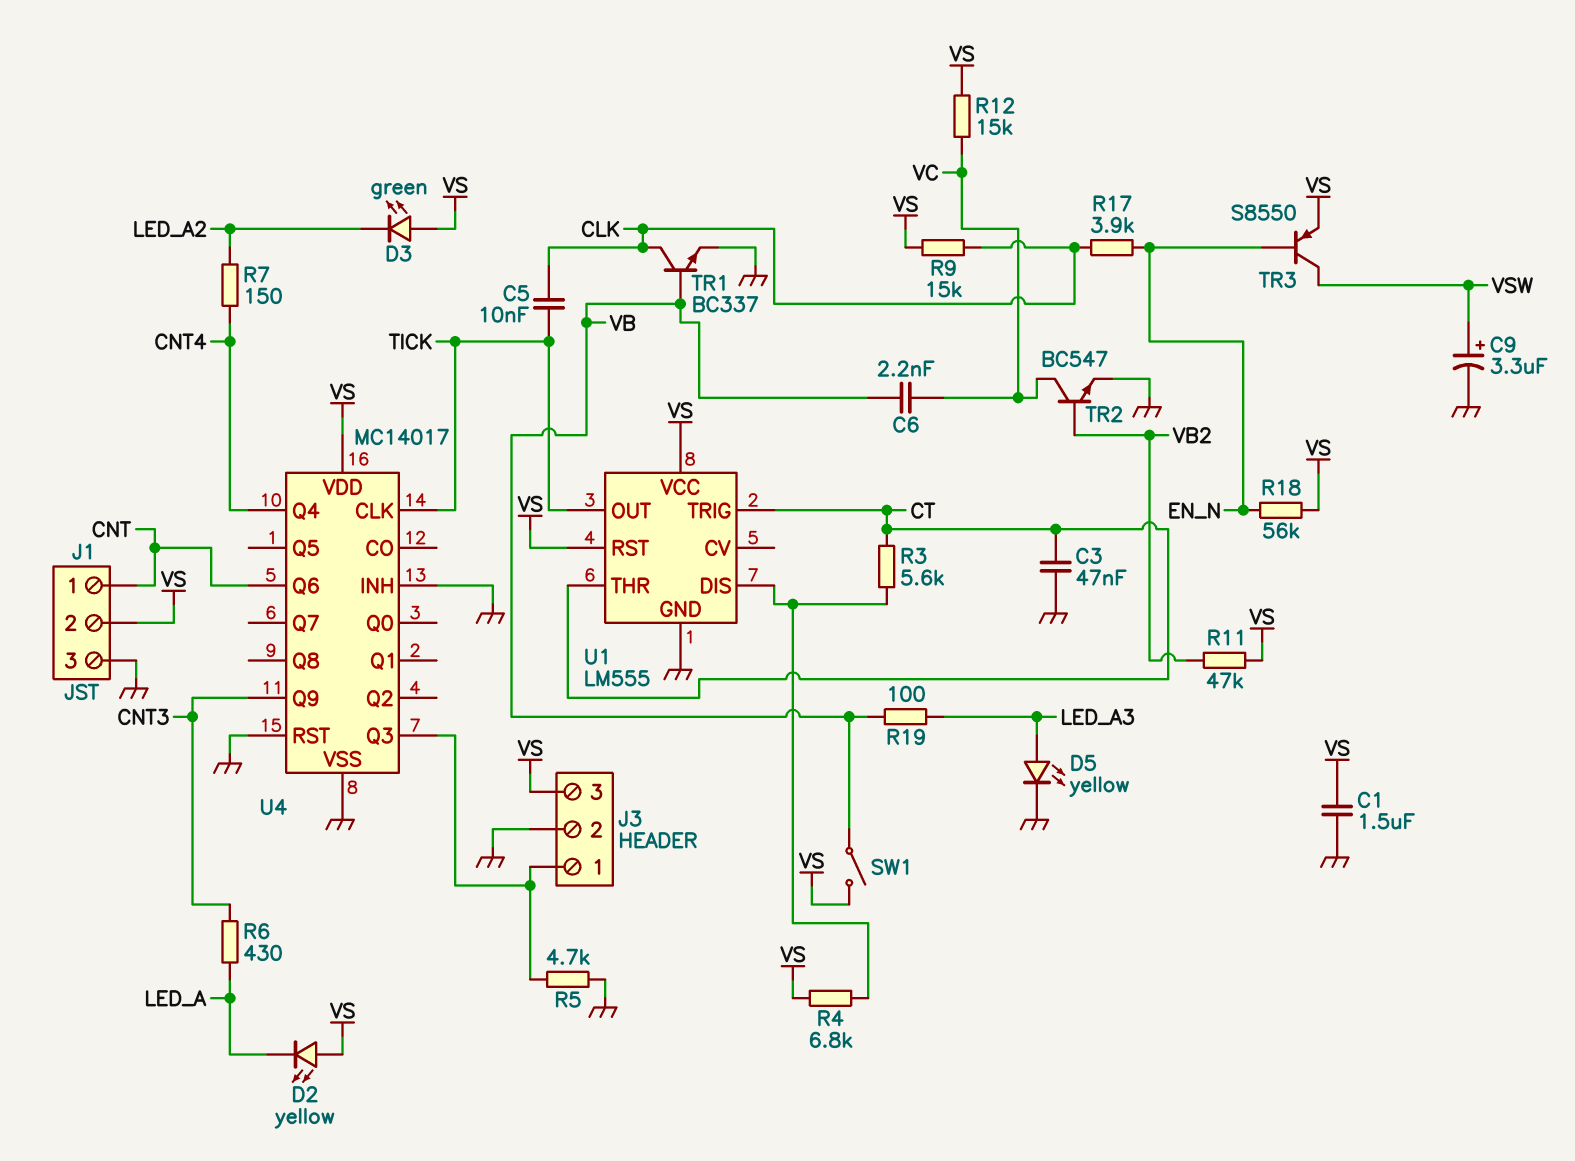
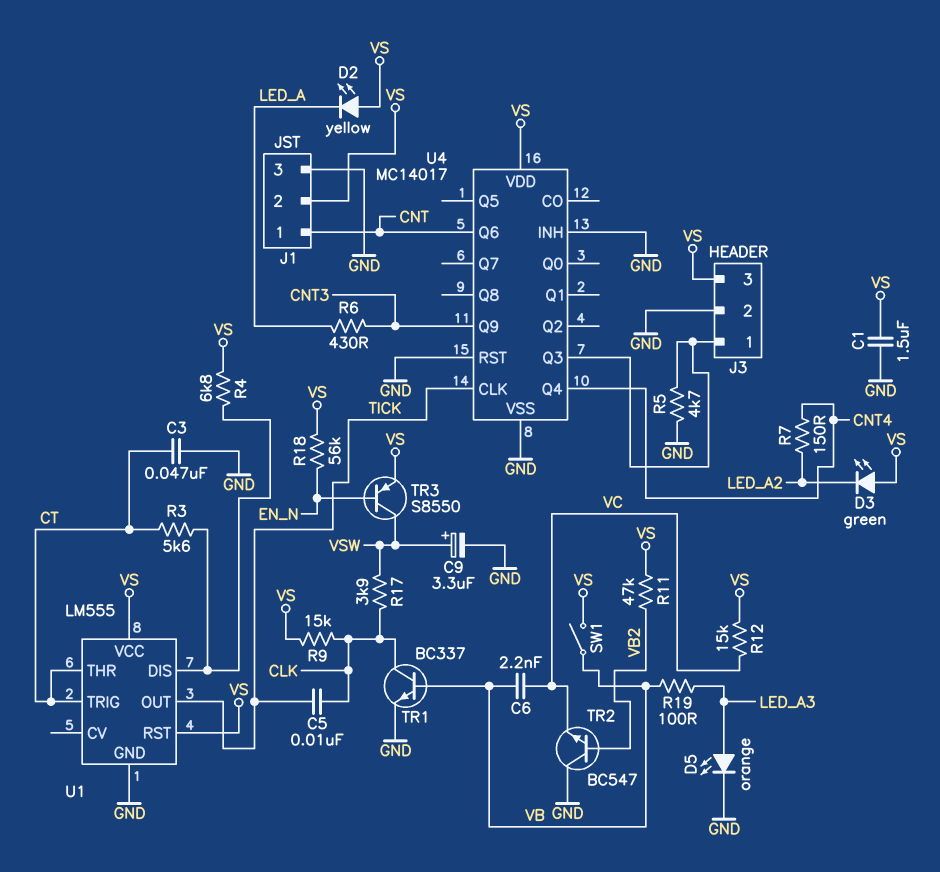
D5: LED yellow (A LED_A3, K GND) -> LED orange (A LED_A3, K GND)
R17: 3.9k (CLK, EN_N) -> 3.9k (CLK, VSW)
TR2: NPN BC547 (B VB2, C VC, E GND) -> NPN BC547 (B VB2, C GND, E VC)

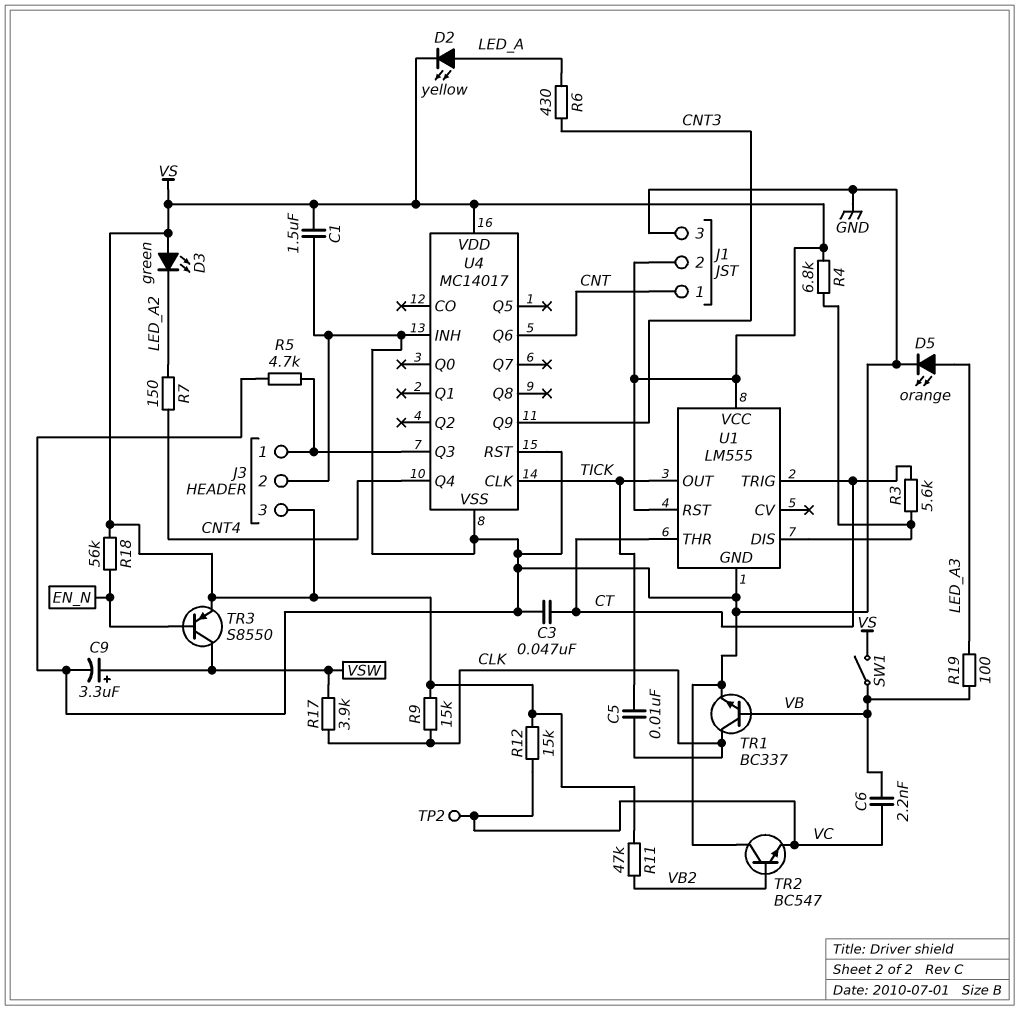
D2: LED yellow (A VS, K LED_A) -> LED yellow (A LED_A, K VS)
TP2: none -> test point (VC)

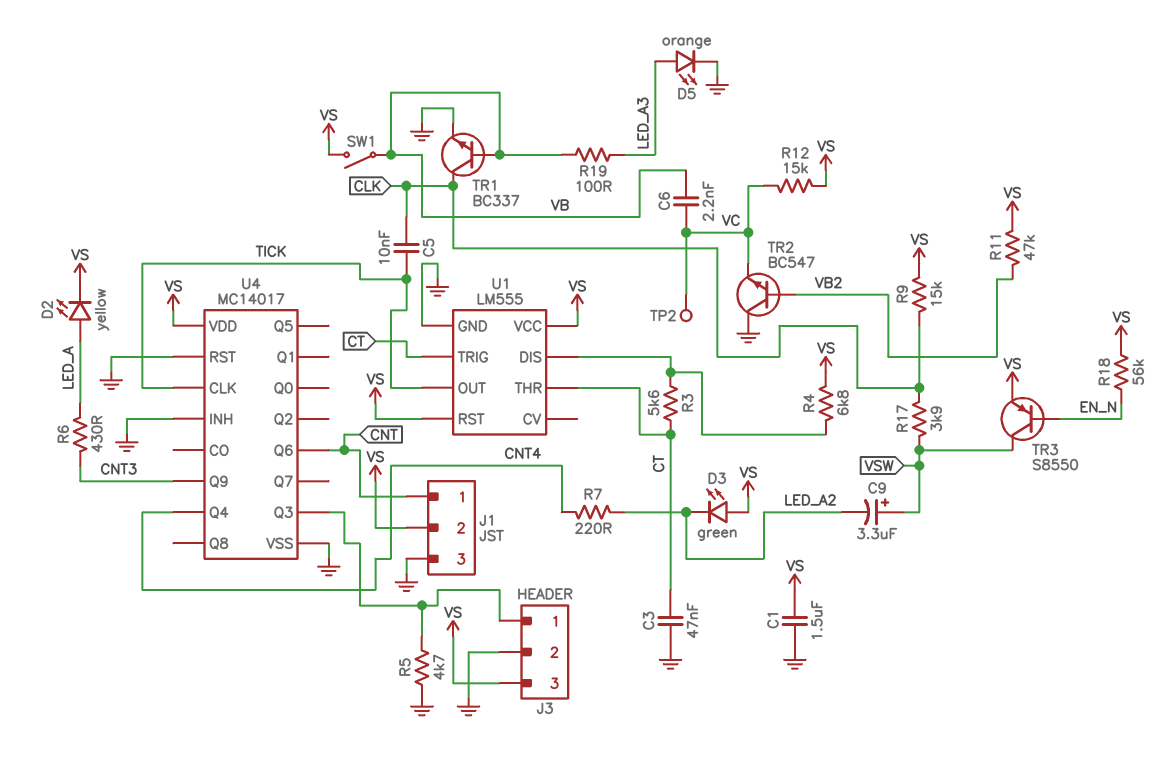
C9: 3.3uF (plus VSW, minus GND) -> 3.3uF (plus VSW, minus LED_A2)
R7: 150 (CNT4, LED_A2) -> 220 (CNT4, LED_A2)

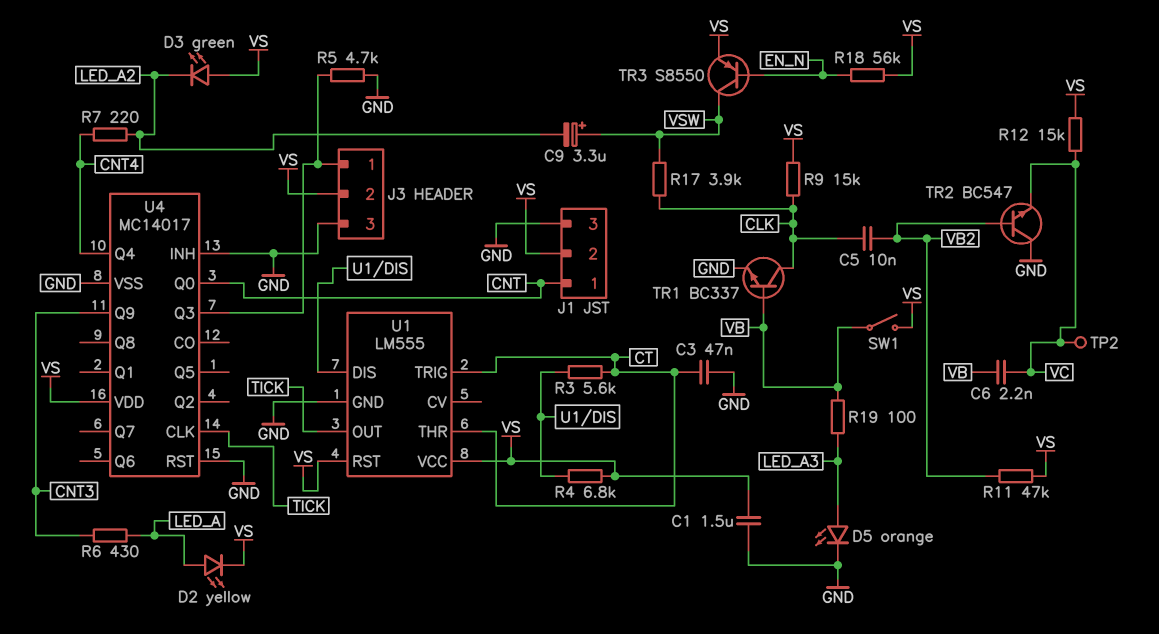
C5: 10nF (CLK, TICK) -> 10nF (CLK, VB2)
J3 pin 2: GND -> VS
J3 pin 3: VS -> GND
U4 pin Q0: none -> CNT
U4 pin Q6: CNT -> none

